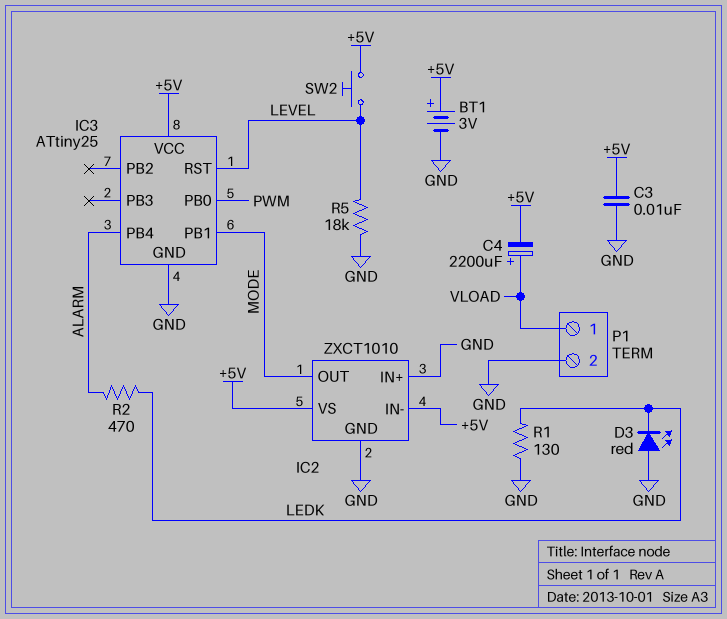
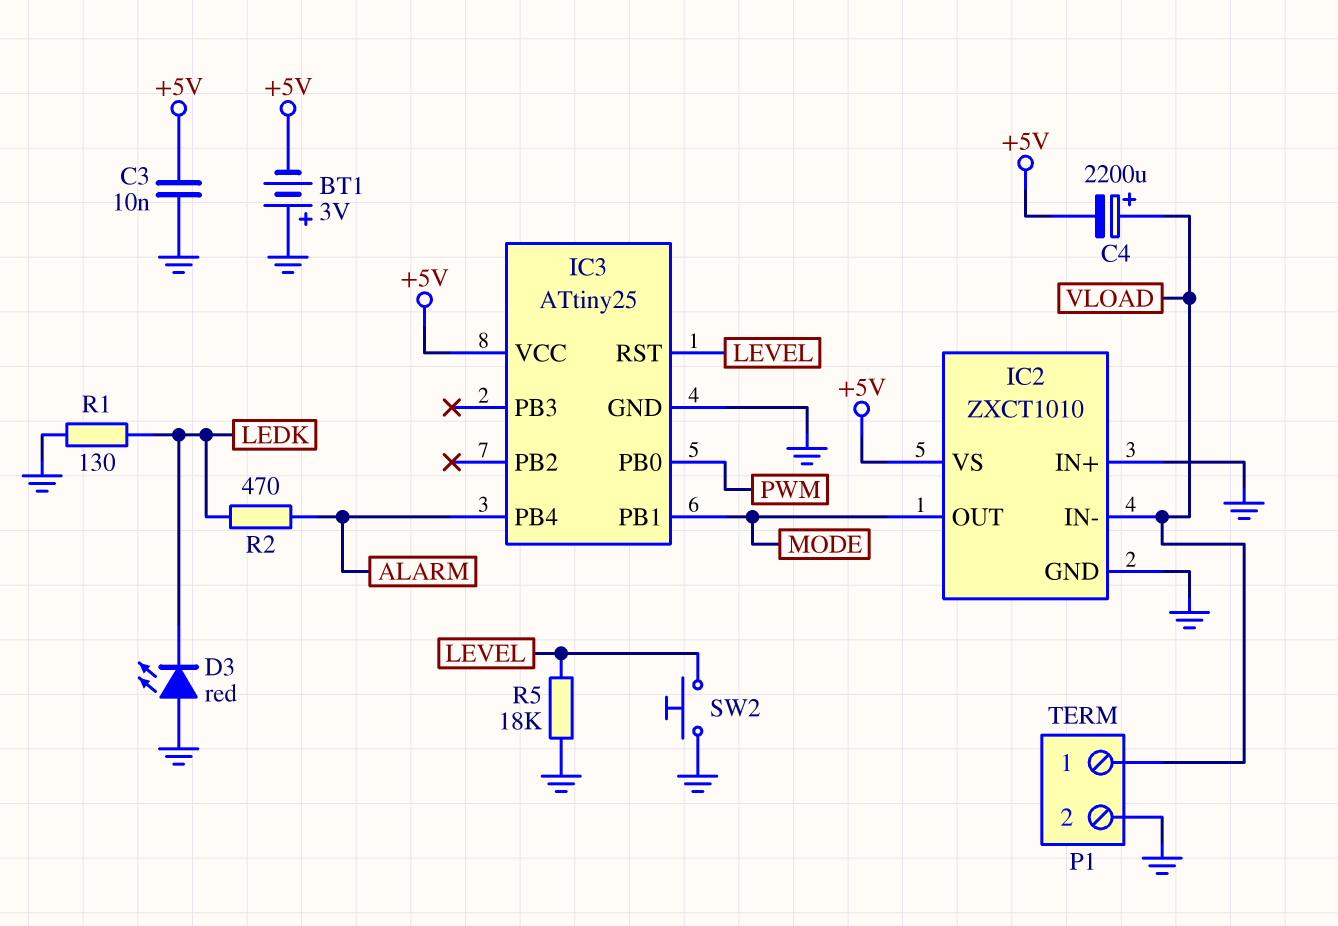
BT1: 3V (plus +5V, minus GND) -> 3V (plus GND, minus +5V)
IC2 pin IN-: +5V -> VLOAD
SW2: button (+5V, LEVEL) -> button (GND, LEVEL)

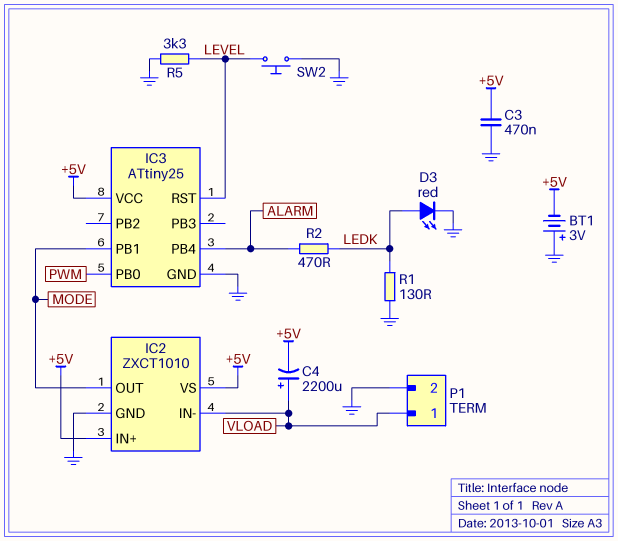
C3: 10nF (+5V, GND) -> 470nF (+5V, GND)
D3: LED red (A GND, K LEDK) -> LED red (A LEDK, K GND)
IC2 pin IN+: GND -> +5V
R5: 18k (GND, LEVEL) -> 3.3k (GND, LEVEL)

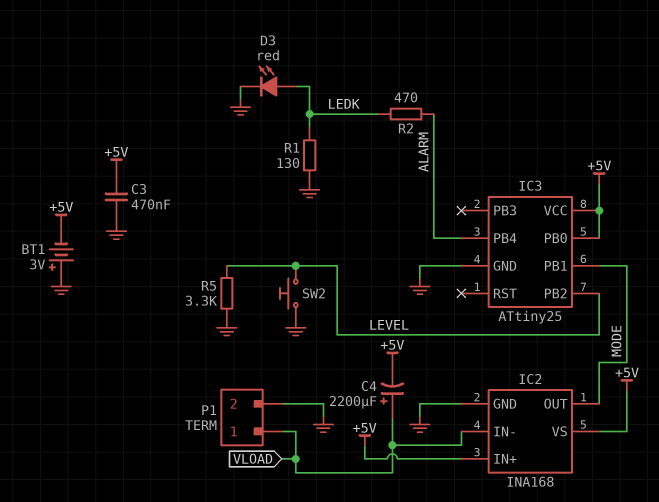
IC2: ZXCT1010 -> INA168
IC3 pin PB0: PWM -> +5V
IC3 pin PB2: none -> LEVEL
IC3 pin RST: LEVEL -> none

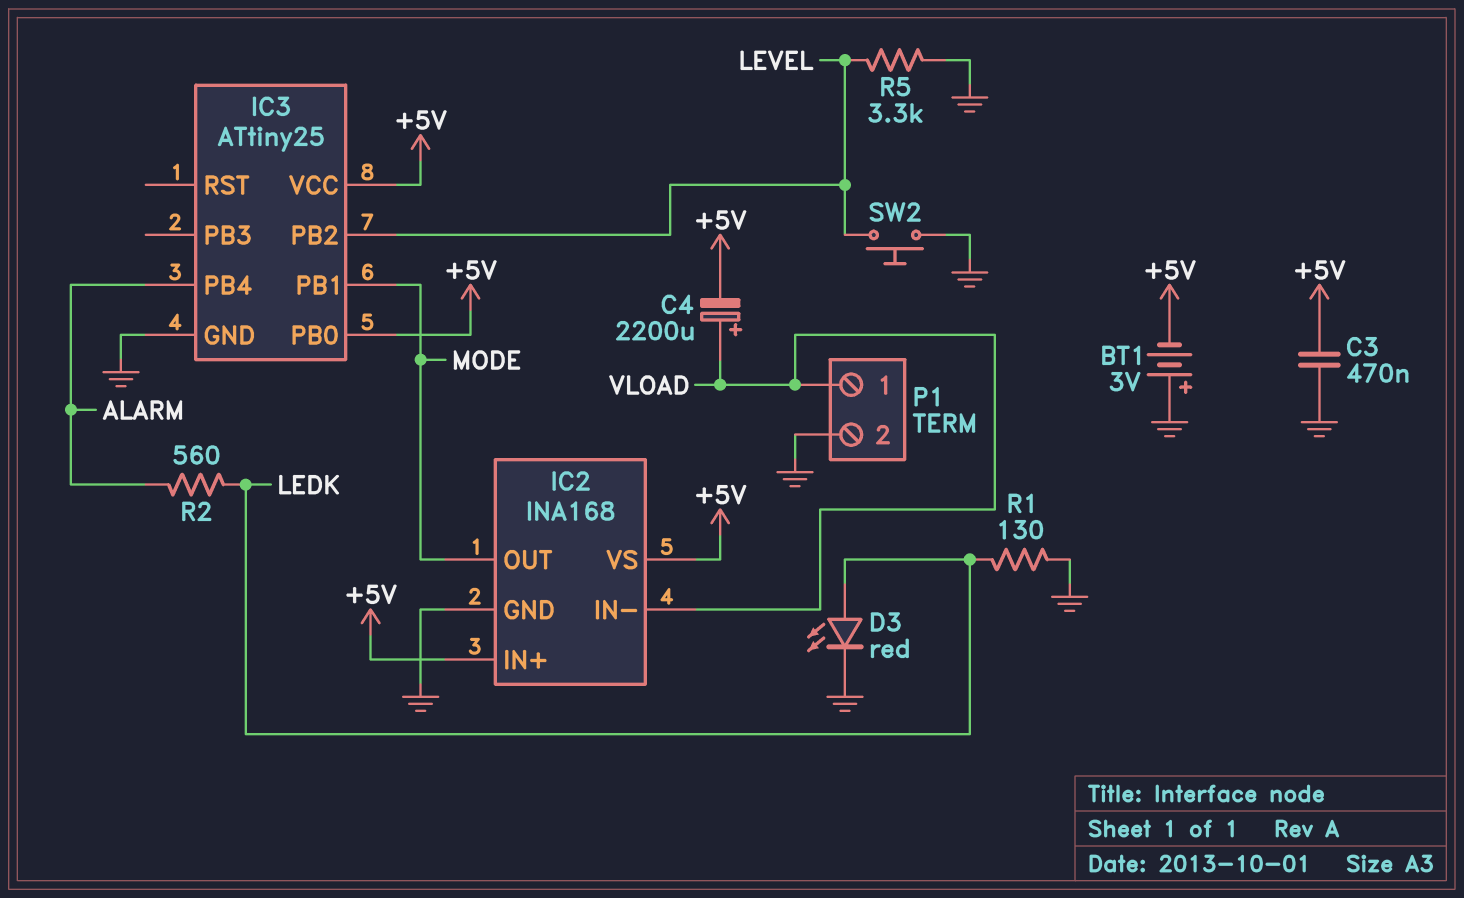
R2: 470 (ALARM, LEDK) -> 560 (ALARM, LEDK)

